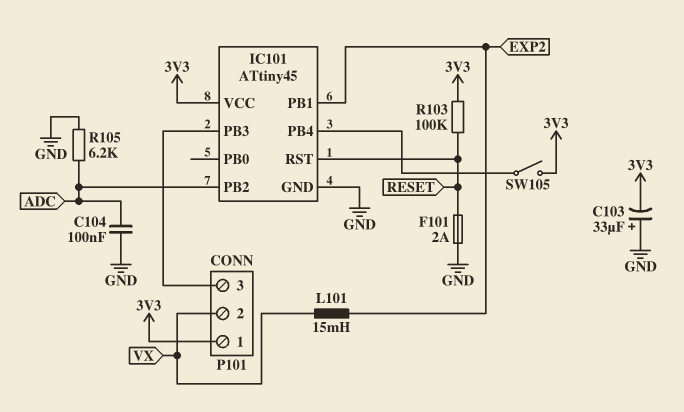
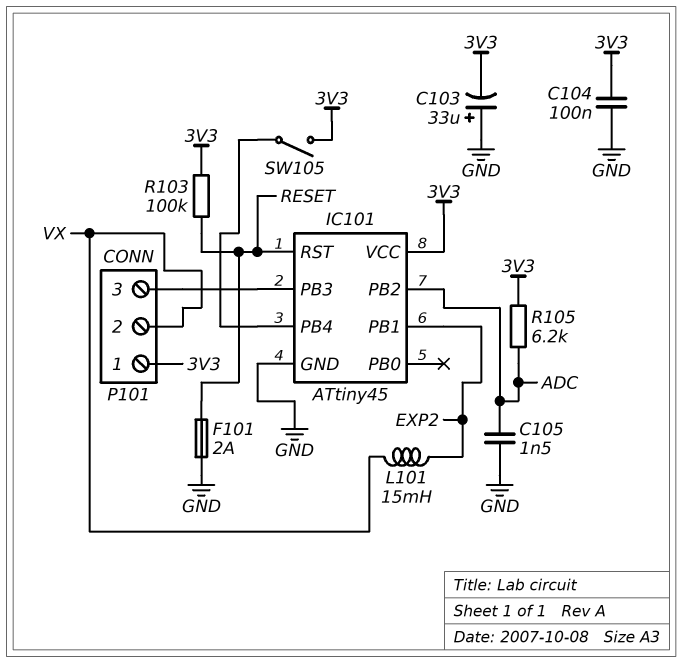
C104: 100nF (ADC, GND) -> 100nF (3V3, GND)
C105: none -> 1.5nF (ADC, GND)
R105: 6.2k (ADC, GND) -> 6.2k (3V3, ADC)

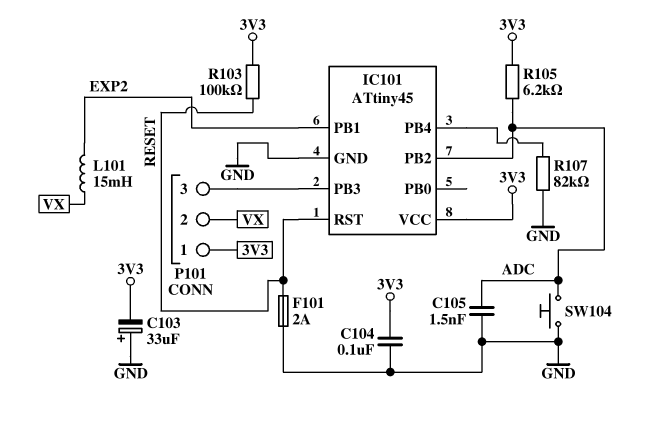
R107: none -> 82k (GND, IC101/PB4)
SW104: none -> button (ADC, GND)
SW105: switch (3V3, IC101/PB4) -> none

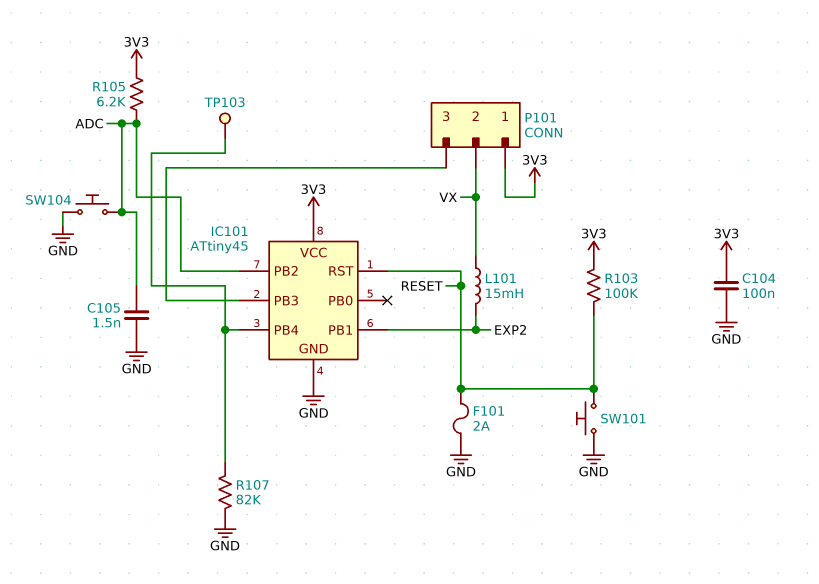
C103: 33uF (plus GND, minus 3V3) -> none
SW101: none -> button (GND, RESET)
TP103: none -> test point (IC101/PB4)

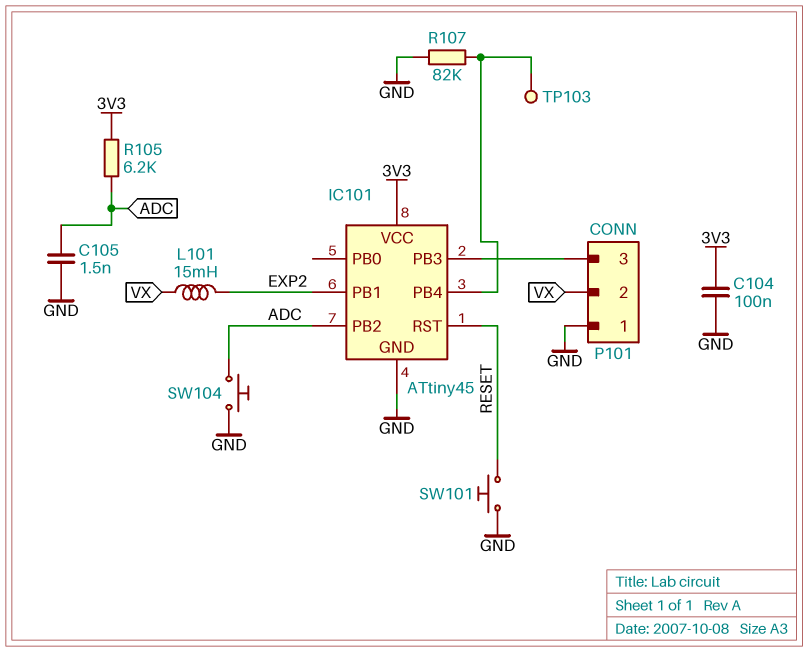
F101: 2A (GND, RESET) -> none
P101 pin 1: 3V3 -> GND
R103: 100k (3V3, RESET) -> none

